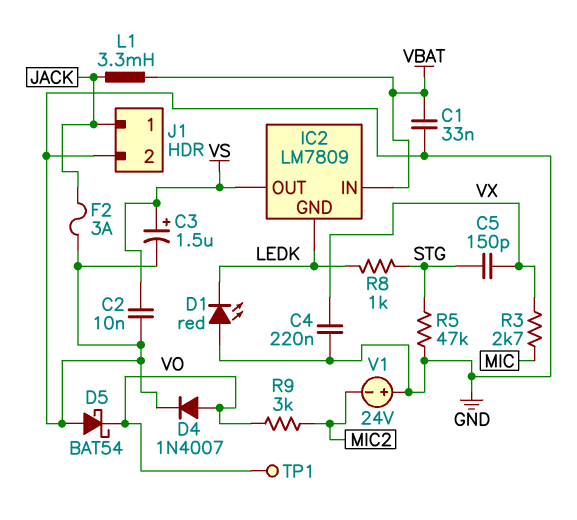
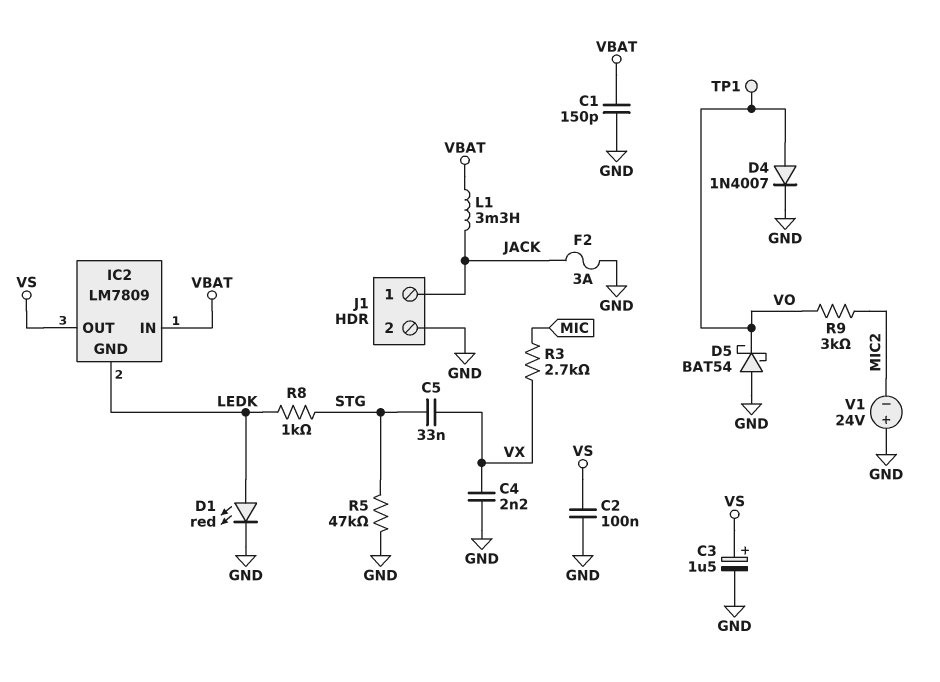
C1: 33nF (GND, VBAT) -> 150pF (GND, VBAT)
C2: 10nF (GND, VS) -> 100nF (GND, VS)
C4: 220nF (GND, VX) -> 2.2nF (GND, VX)
C5: 150pF (STG, VX) -> 33nF (STG, VX)
D1: LED red (A GND, K LEDK) -> LED red (A LEDK, K GND)

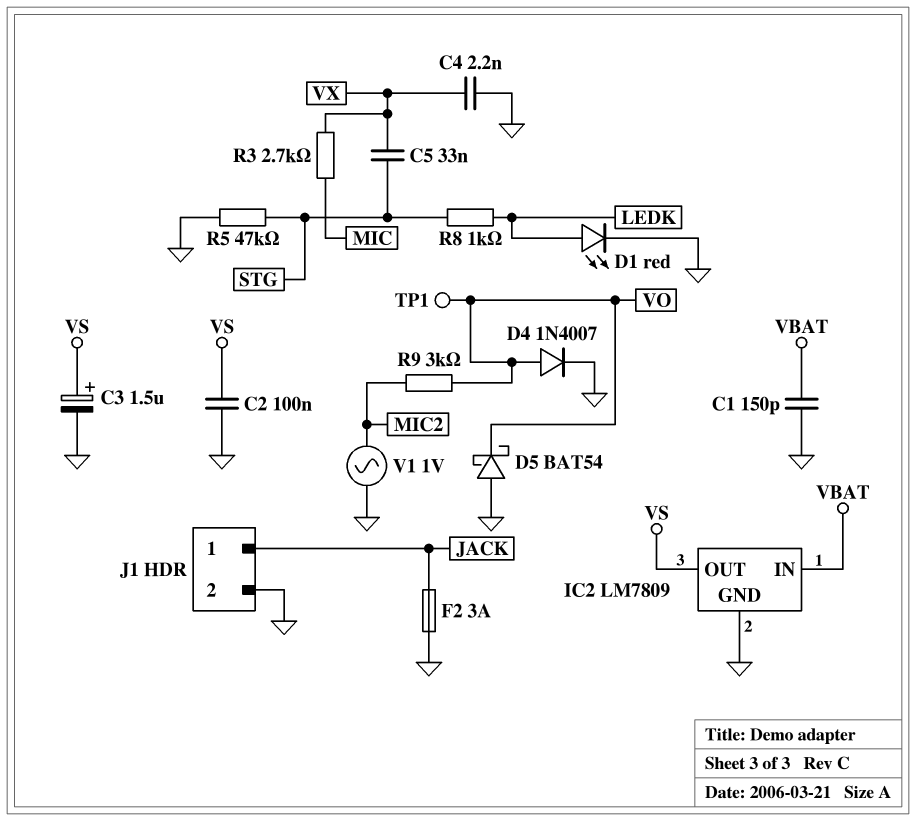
IC2 pin GND: LEDK -> GND
L1: 3.3mH (JACK, VBAT) -> none
V1: 24V (plus GND, minus MIC2) -> AC 1V (GND, MIC2)

